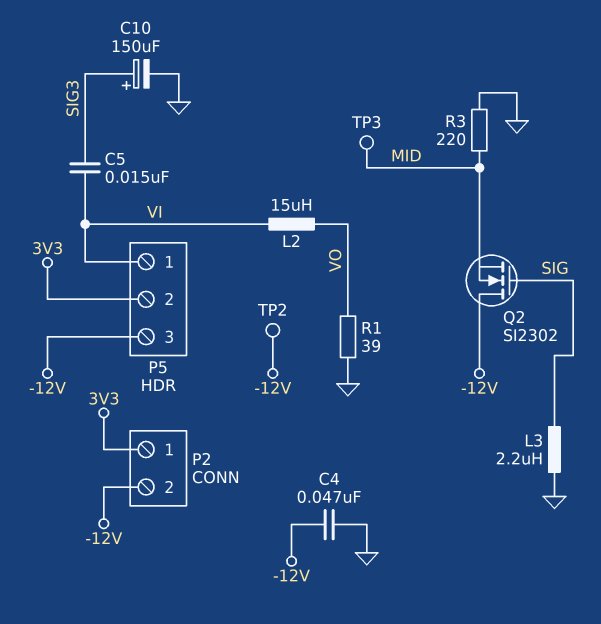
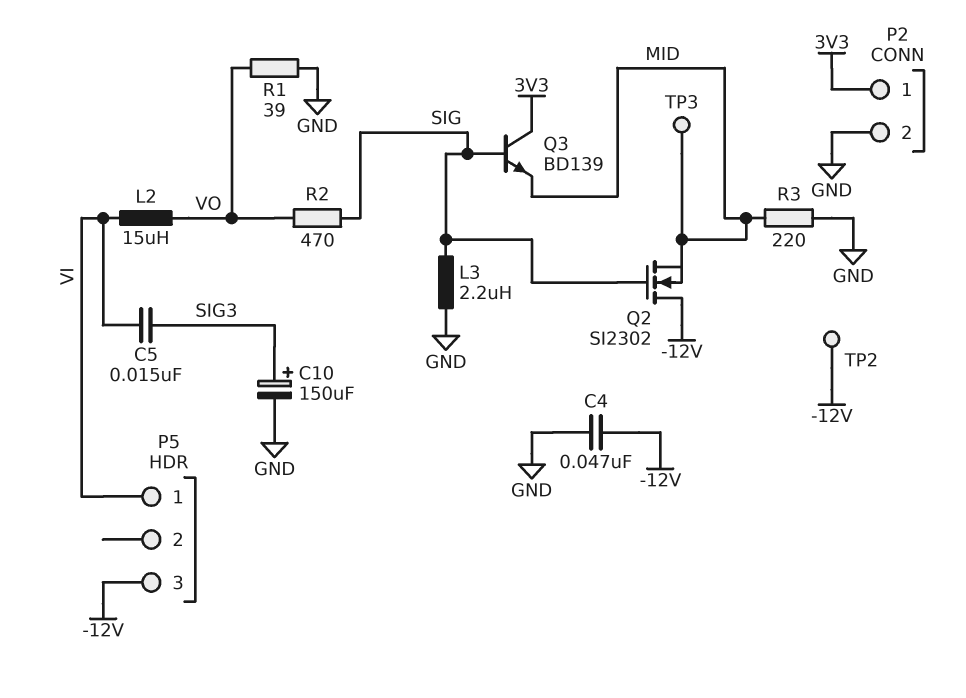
P2 pin 2: -12V -> GND
P5 pin 2: 3V3 -> none
Q3: none -> NPN BD139 (B SIG, C 3V3, E MID)
R2: none -> 470 (SIG, VO)

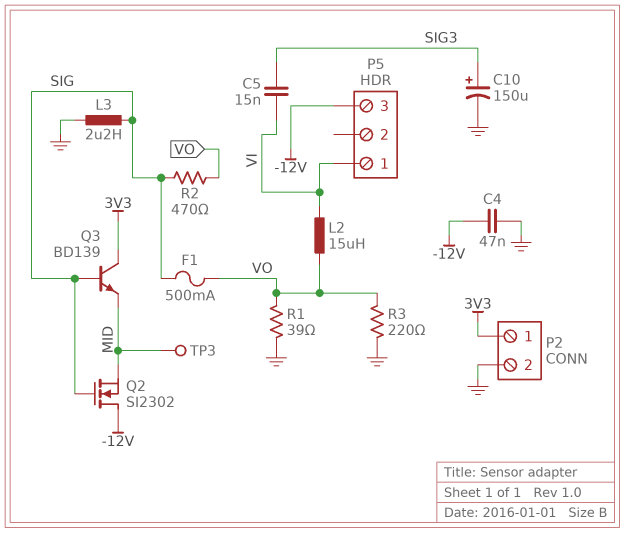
F1: none -> 500mA (SIG, VO)
R3: 220 (GND, MID) -> 220 (GND, VO)
TP2: test point (-12V) -> none

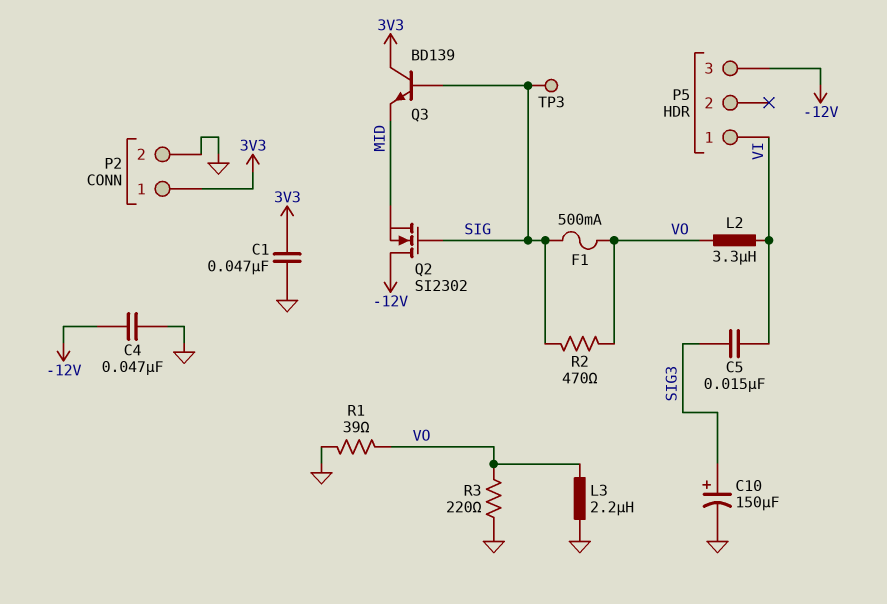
C1: none -> 47nF (3V3, GND)
L2: 15uH (VI, VO) -> 3.3uH (VI, VO)
L3: 2.2uH (GND, SIG) -> 2.2uH (GND, VO)
TP3: test point (MID) -> test point (SIG)

